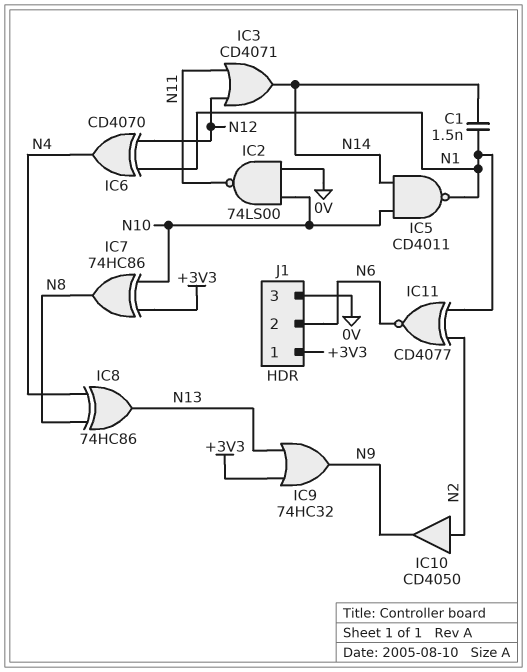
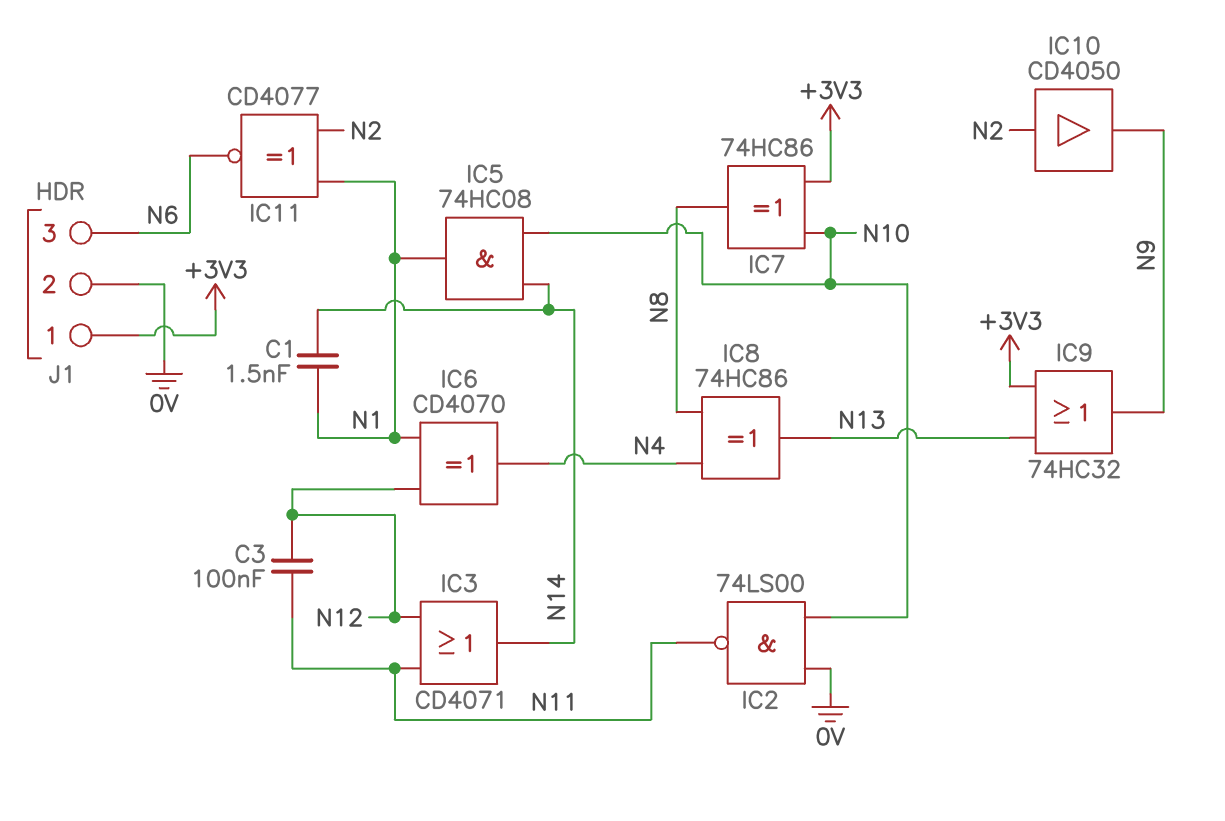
C3: none -> 100nF (N11, N12)
IC5: NAND CD4011 (in N10, in N14, out N1) -> AND 74HC08 (in N10, in N14, out N1)
J1 pin 2: N6 -> 0V
J1 pin 3: 0V -> N6

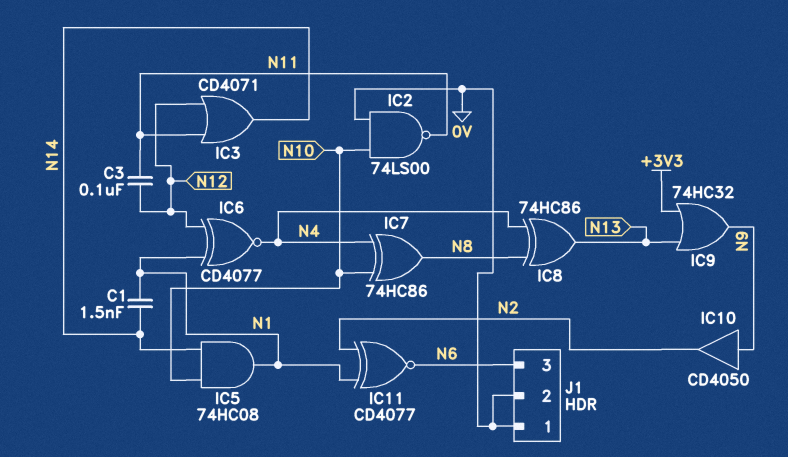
IC6: XOR CD4070 (in N1, in N12, out N4) -> XNOR CD4077 (in N1, in N12, out N4)
IC7: XOR 74HC86 (in +3V3, in N10, out N8) -> XOR 74HC86 (in N4, in N10, out N8)
IC10: buffer CD4050 (in N2, out N9) -> buffer CD4050 (in N9, out N2)
J1 pin 1: +3V3 -> 0V

